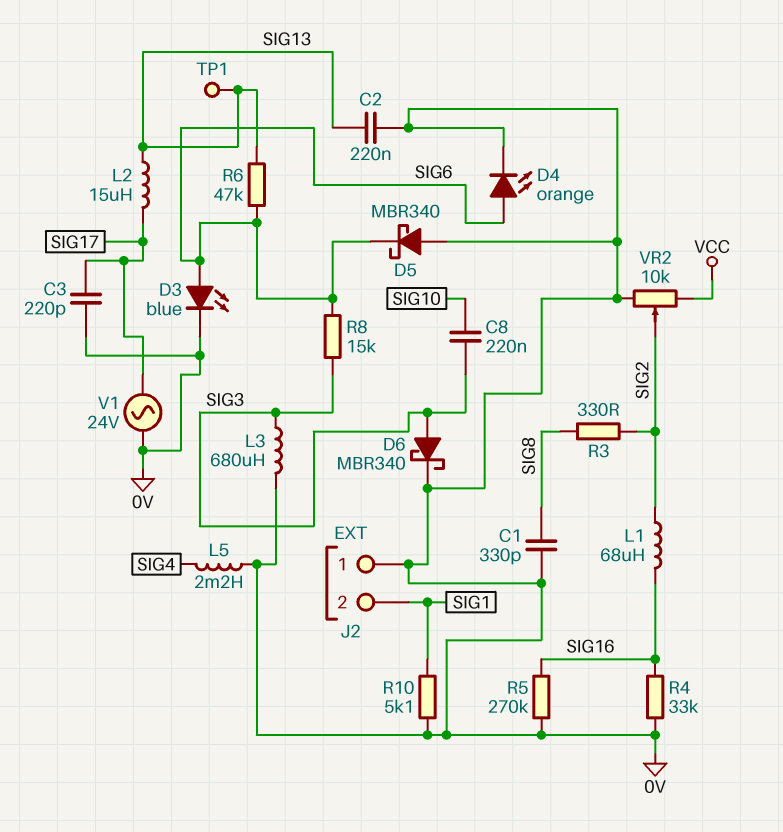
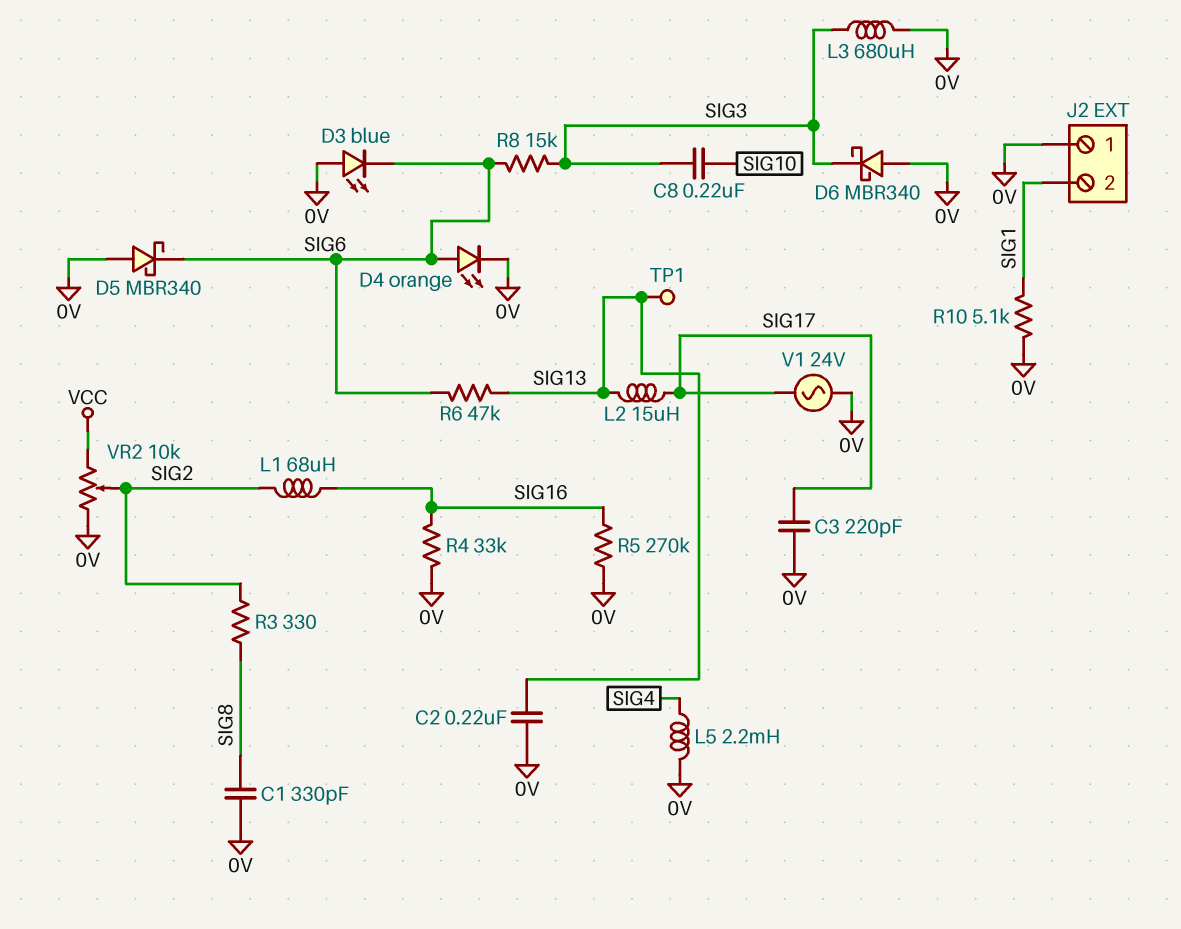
D3: LED blue (A SIG6, K 0V) -> LED blue (A 0V, K SIG6)
D6: schottky MBR340 (A SIG3, K 0V) -> schottky MBR340 (A 0V, K SIG3)

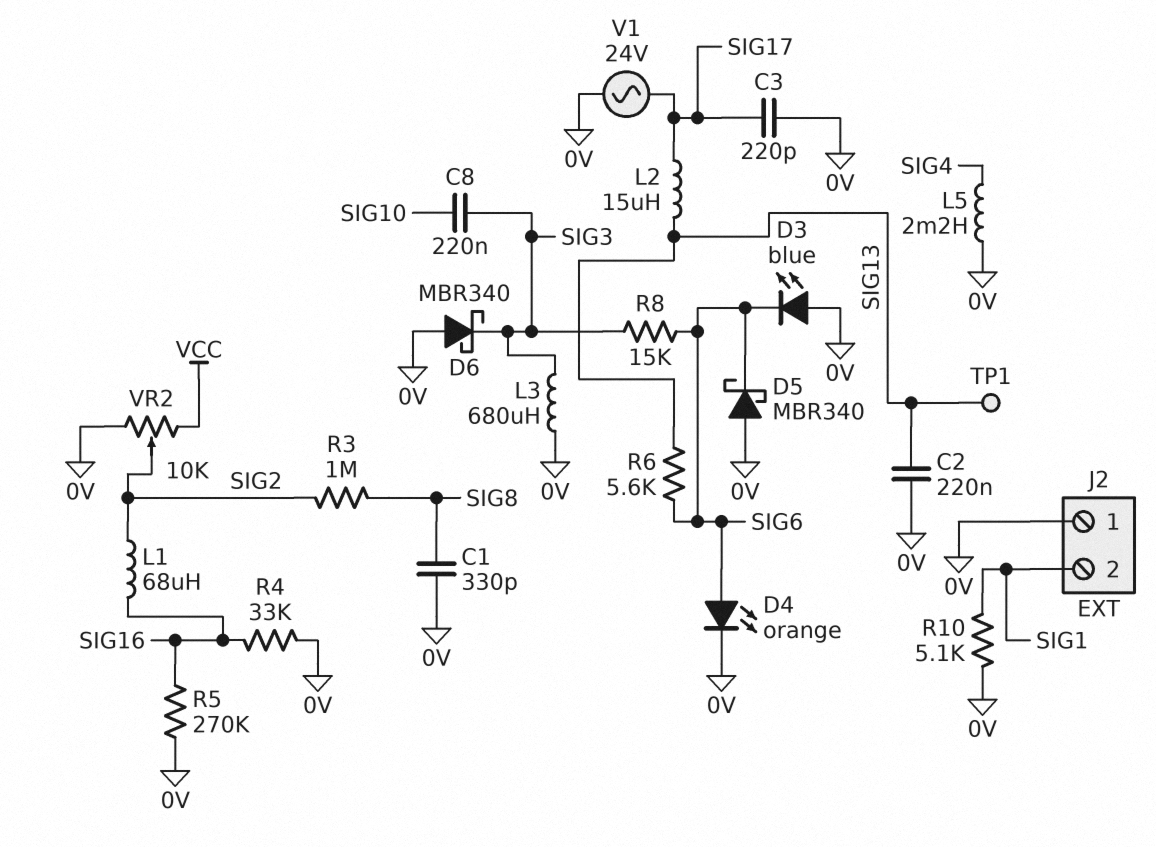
R3: 330 (SIG2, SIG8) -> 1M (SIG2, SIG8)
R6: 47k (SIG6, SIG13) -> 5.6k (SIG6, SIG13)

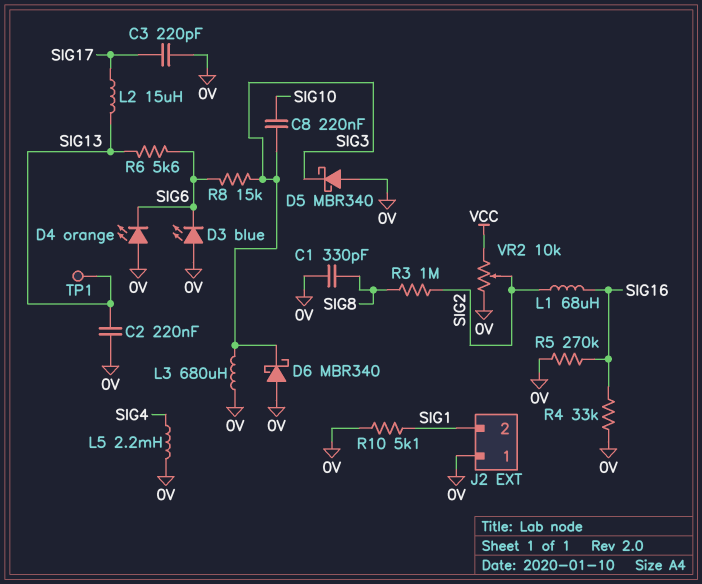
D4: LED orange (A SIG6, K 0V) -> LED orange (A 0V, K SIG6)
D5: schottky MBR340 (A 0V, K SIG6) -> schottky MBR340 (A 0V, K SIG3)
V1: AC 24V (0V, SIG17) -> none

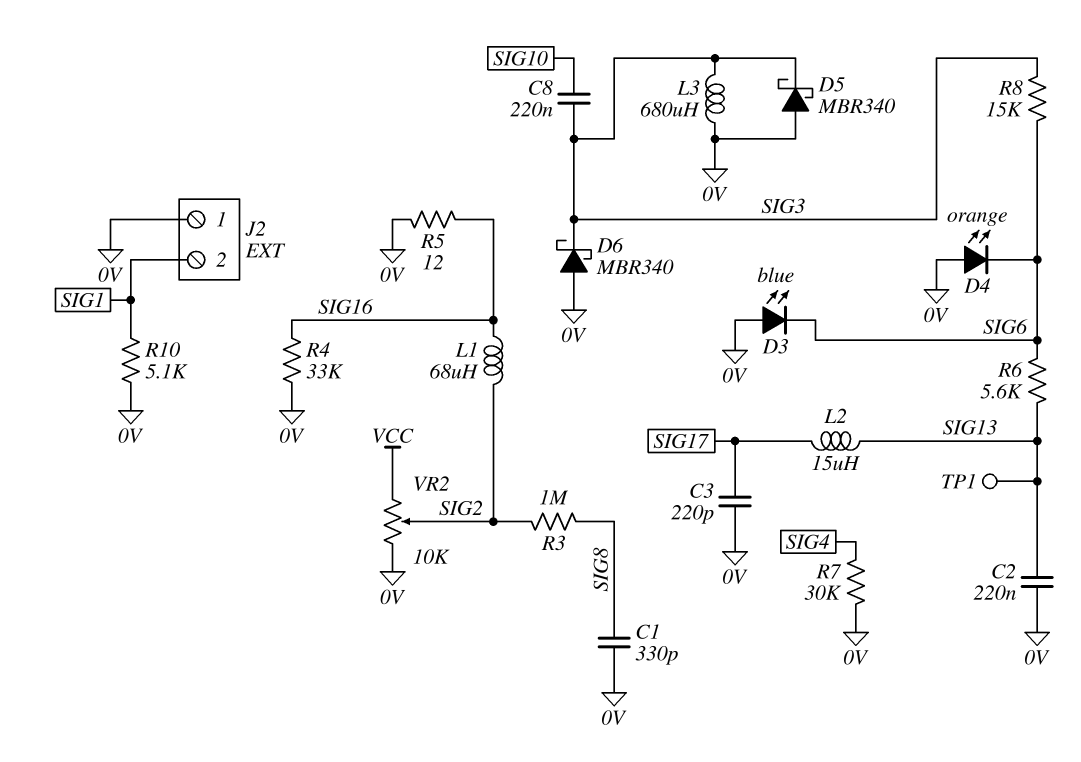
L5: 2.2mH (0V, SIG4) -> none
R5: 270k (0V, SIG16) -> 12 (0V, SIG16)
R7: none -> 30k (0V, SIG4)

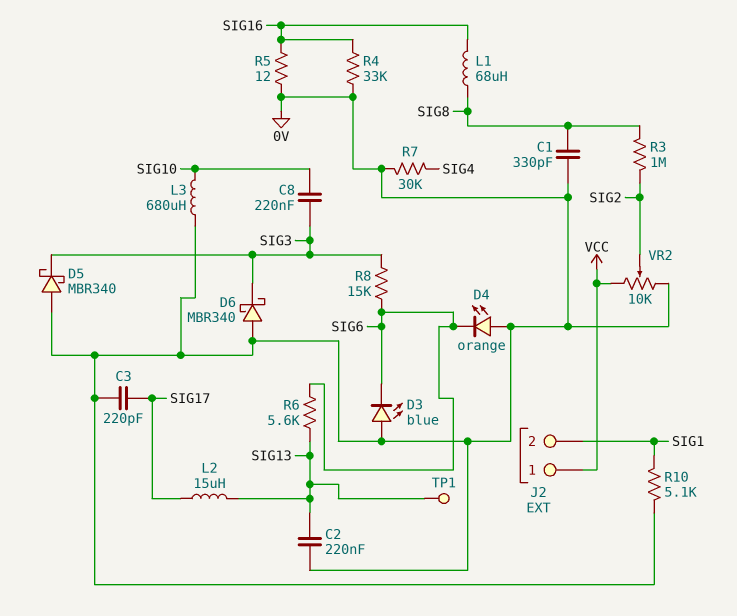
J2 pin 1: 0V -> VCC
L1: 68uH (SIG2, SIG16) -> 68uH (SIG8, SIG16)
L3: 680uH (0V, SIG3) -> 680uH (0V, SIG10)

